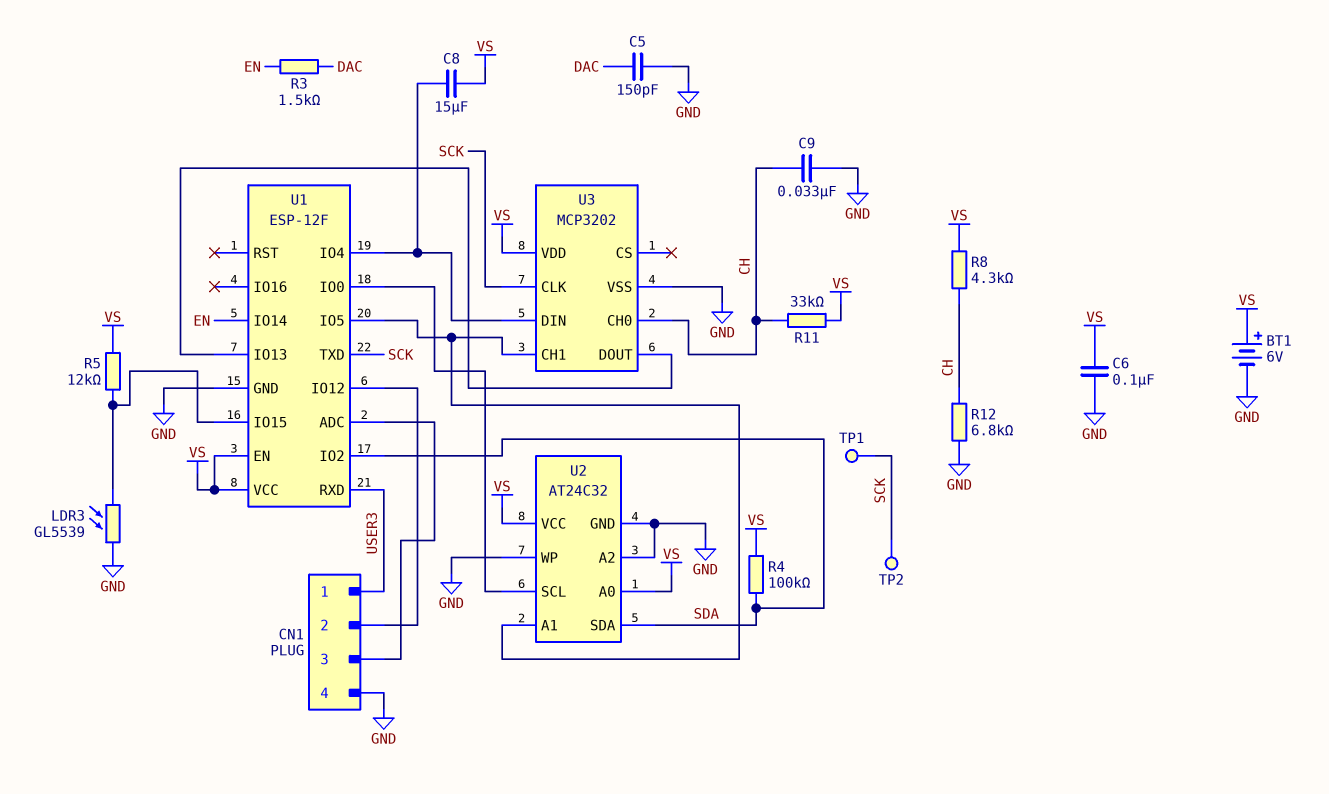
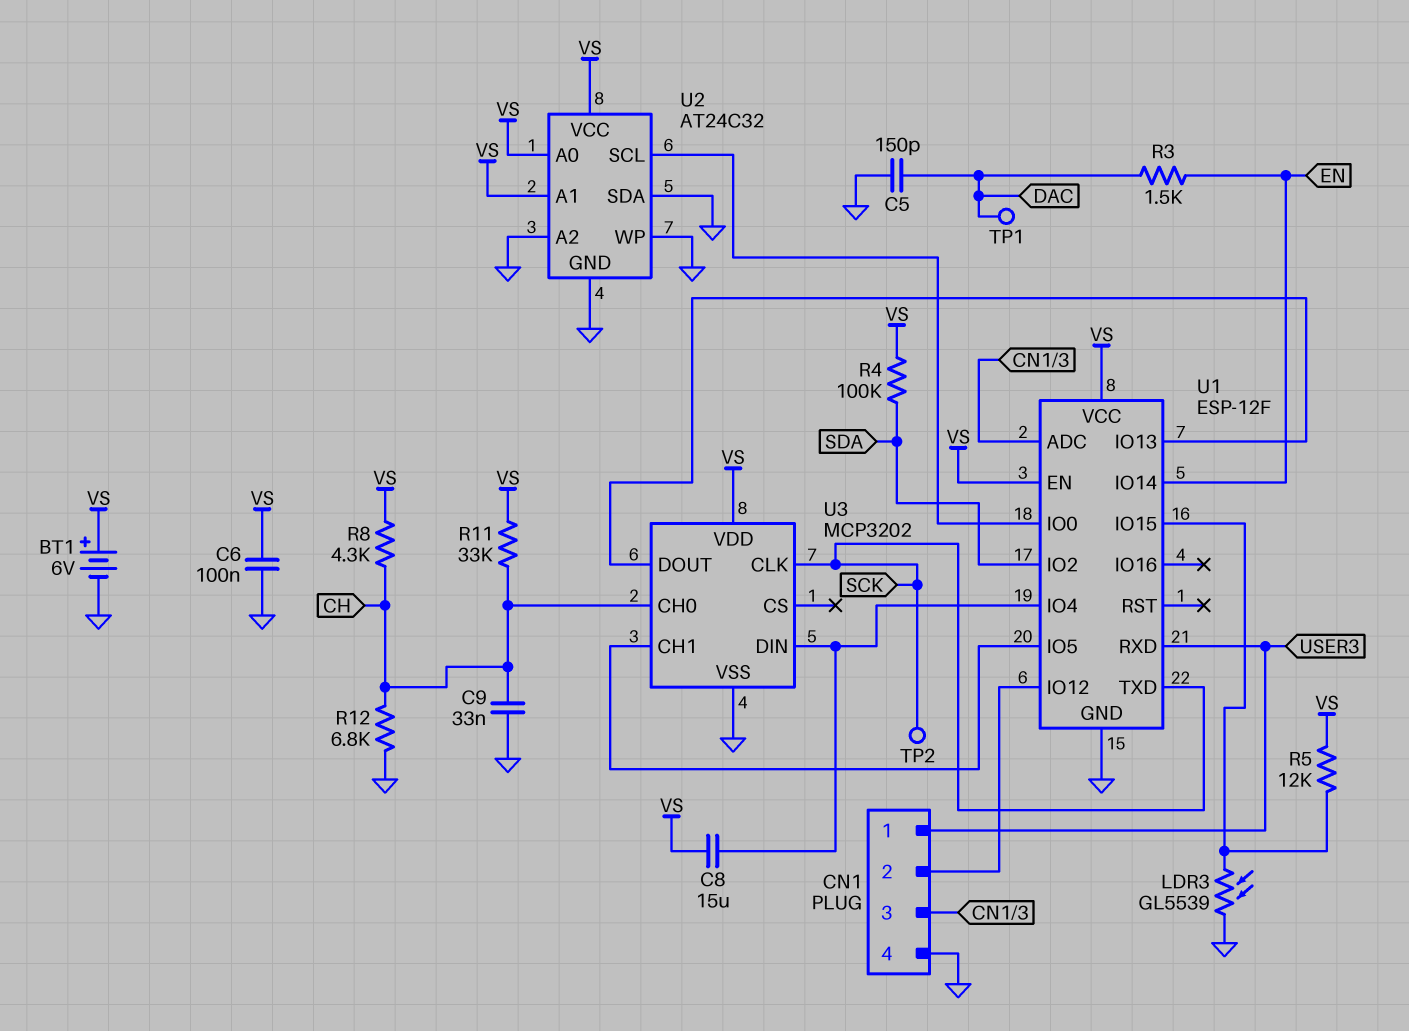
TP1: test point (SCK) -> test point (DAC)
U2 pin A1: U1/IO5 -> VS
U2 pin SDA: SDA -> GND

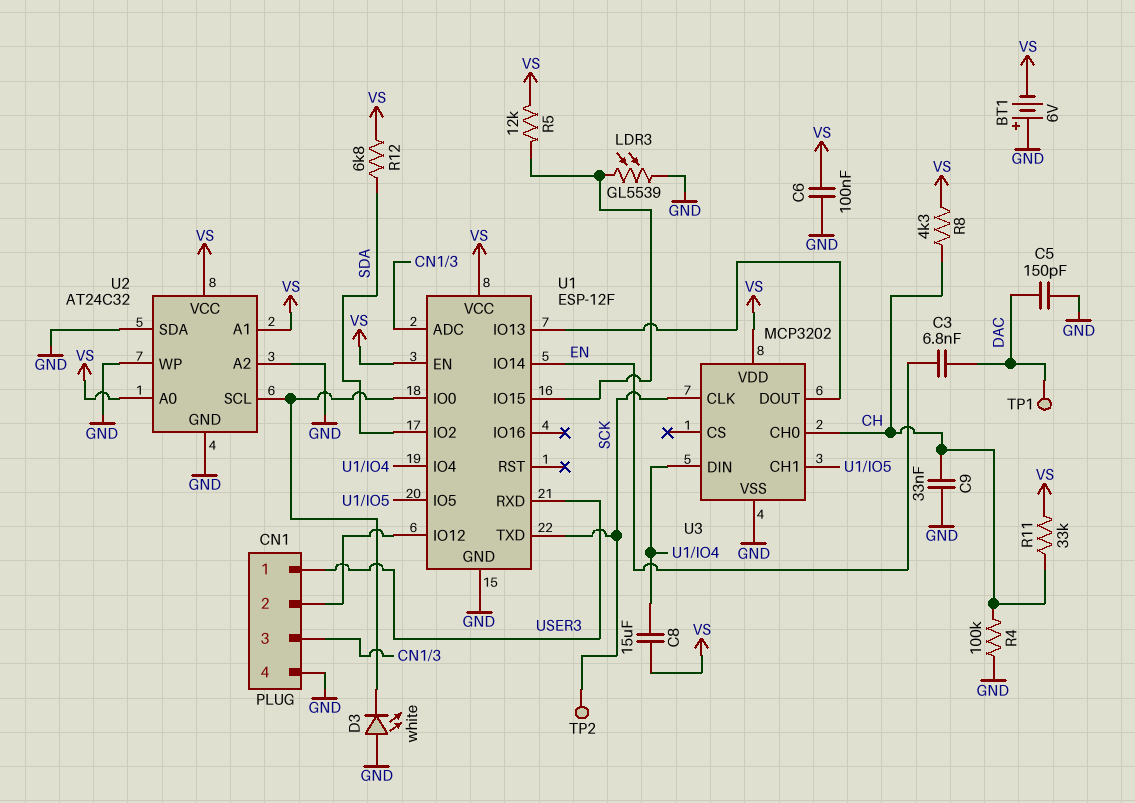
BT1: 6V (plus VS, minus GND) -> 6V (plus GND, minus VS)
C3: none -> 6.8nF (DAC, EN)
D3: none -> LED white (A GND, K U1/IO0)
R3: 1.5k (DAC, EN) -> none
R4: 100k (SDA, VS) -> 100k (CH, GND)
R12: 6.8k (CH, GND) -> 6.8k (SDA, VS)

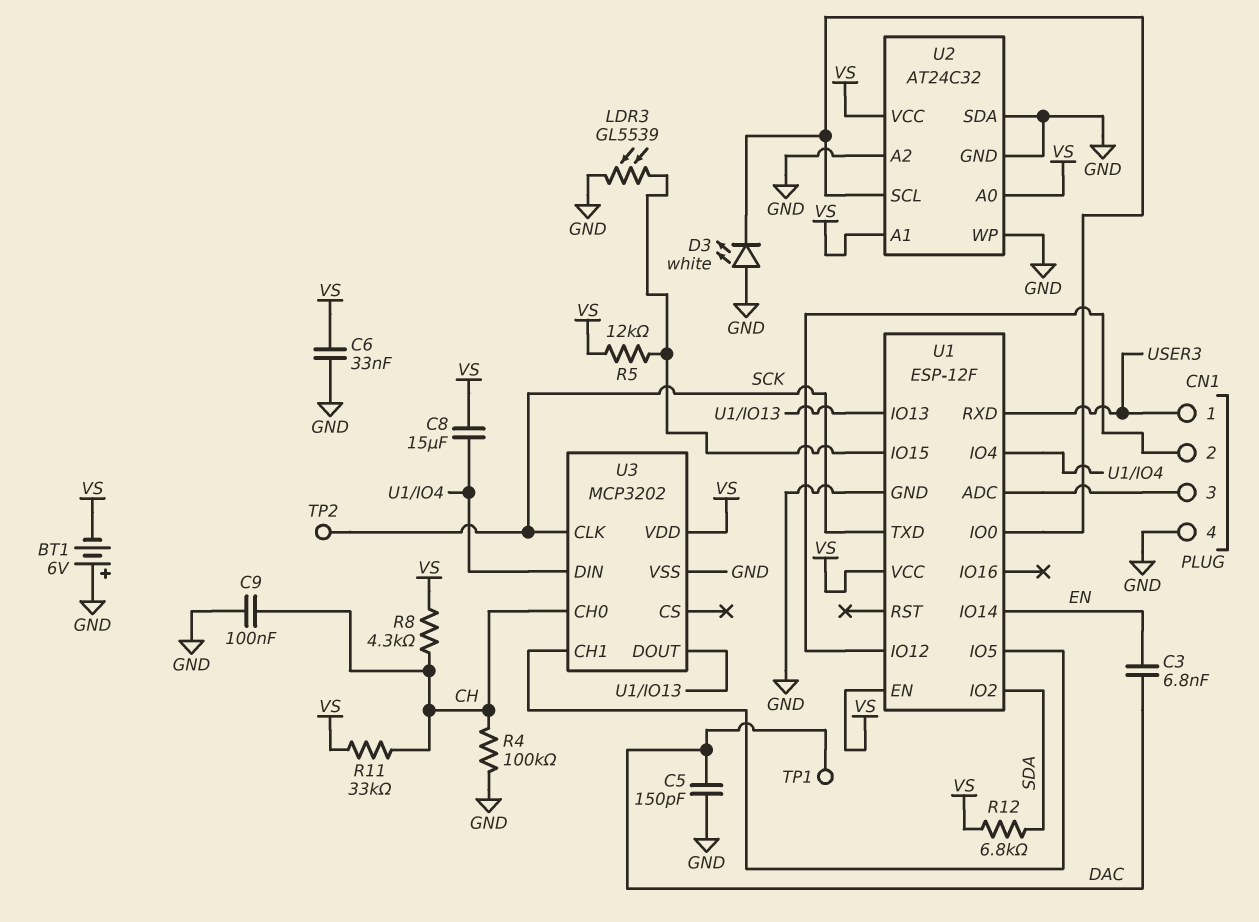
C6: 100nF (GND, VS) -> 33nF (GND, VS)
C9: 33nF (CH, GND) -> 100nF (CH, GND)

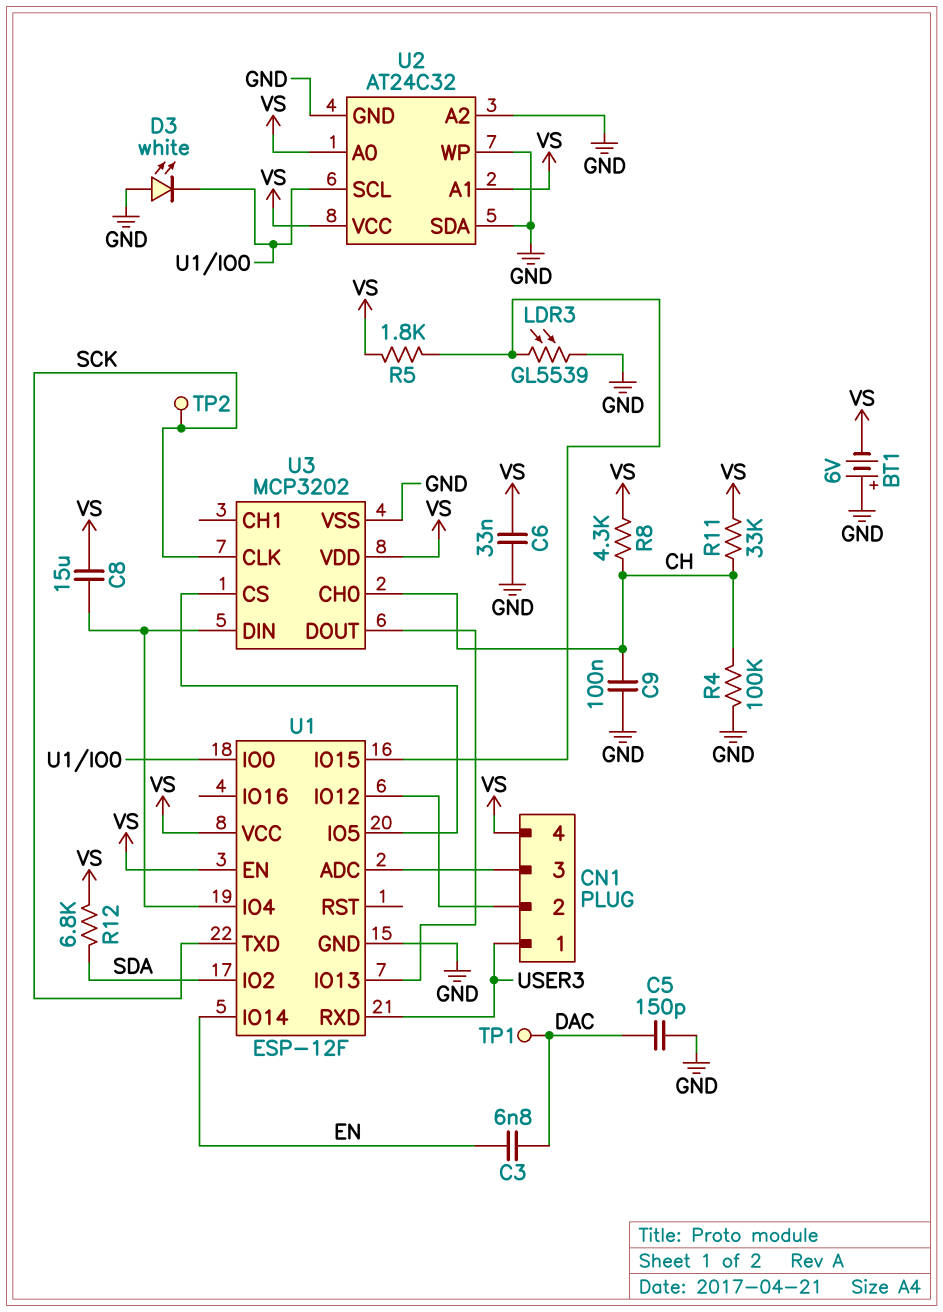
CN1 pin 4: GND -> VS
R5: 12k (U1/IO15, VS) -> 1.8k (U1/IO15, VS)
U3 pin CH1: U1/IO5 -> none
U3 pin CS: none -> U1/IO5

